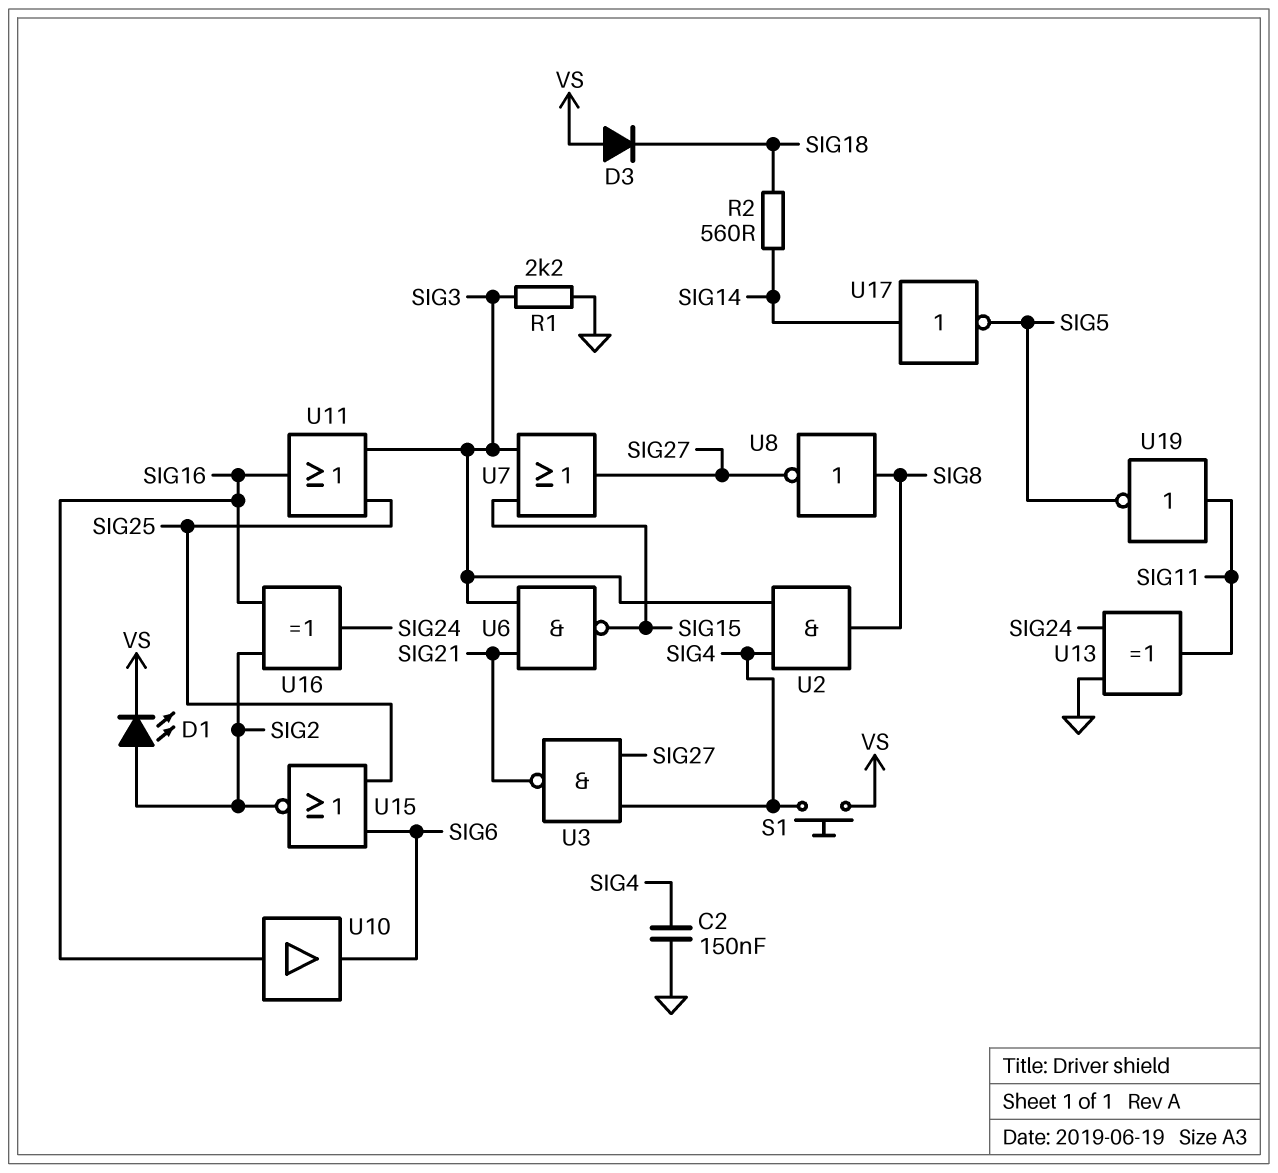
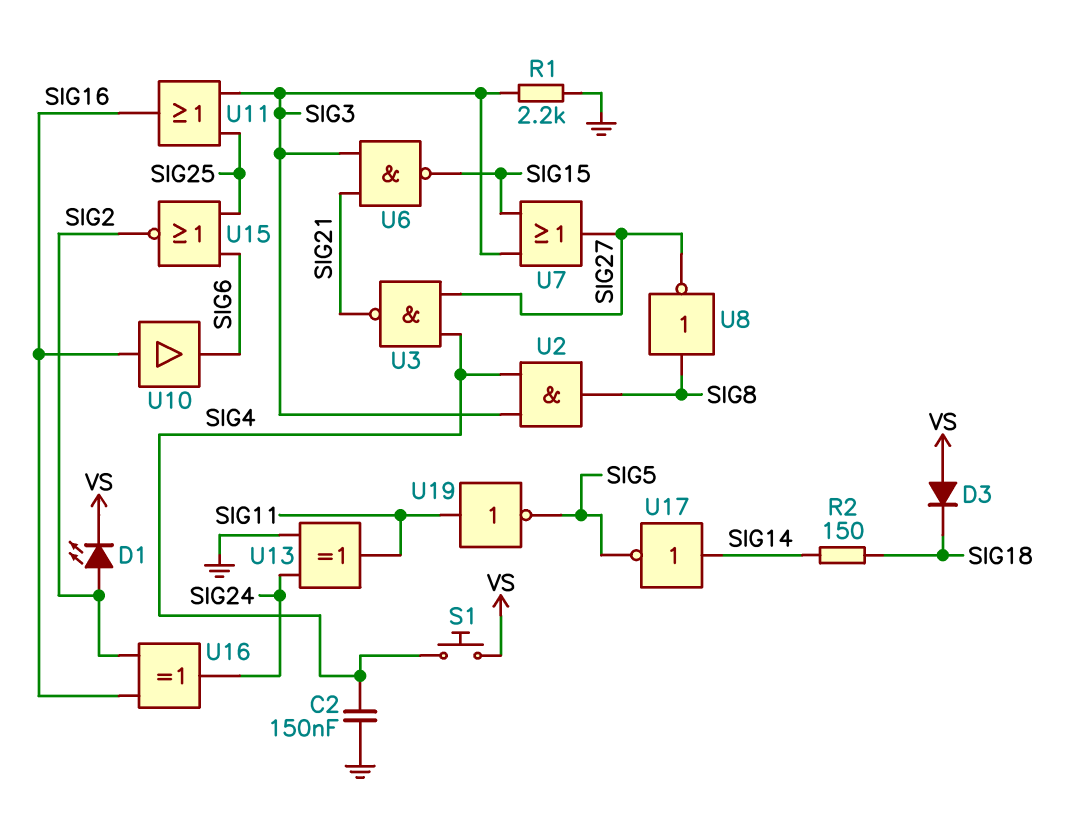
R2: 560 (SIG14, SIG18) -> 150 (SIG14, SIG18)

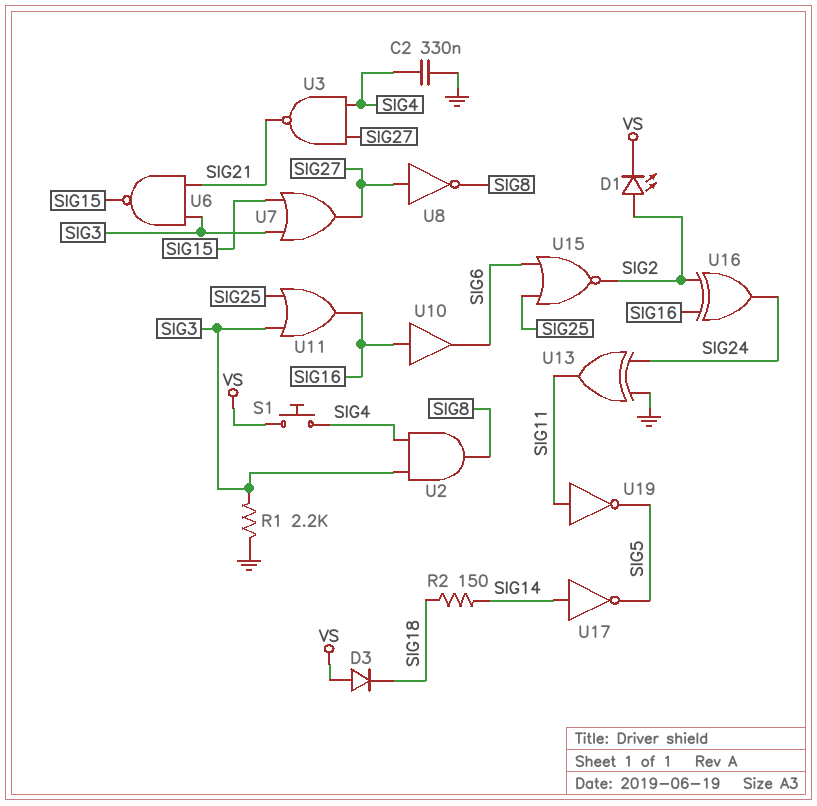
C2: 150nF (GND, SIG4) -> 330nF (GND, SIG4)
U8: NOT (in SIG8, out SIG27) -> NOT (in SIG27, out SIG8)

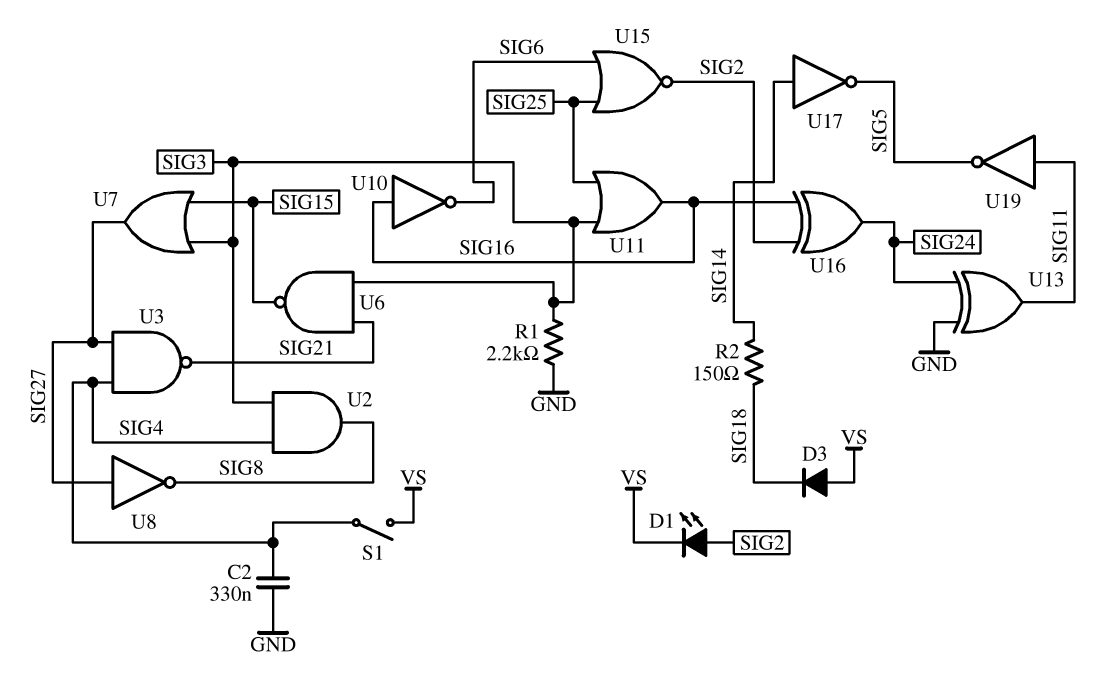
S1: button (SIG4, VS) -> switch (SIG4, VS)
U10: buffer (in SIG16, out SIG6) -> NOT (in SIG16, out SIG6)

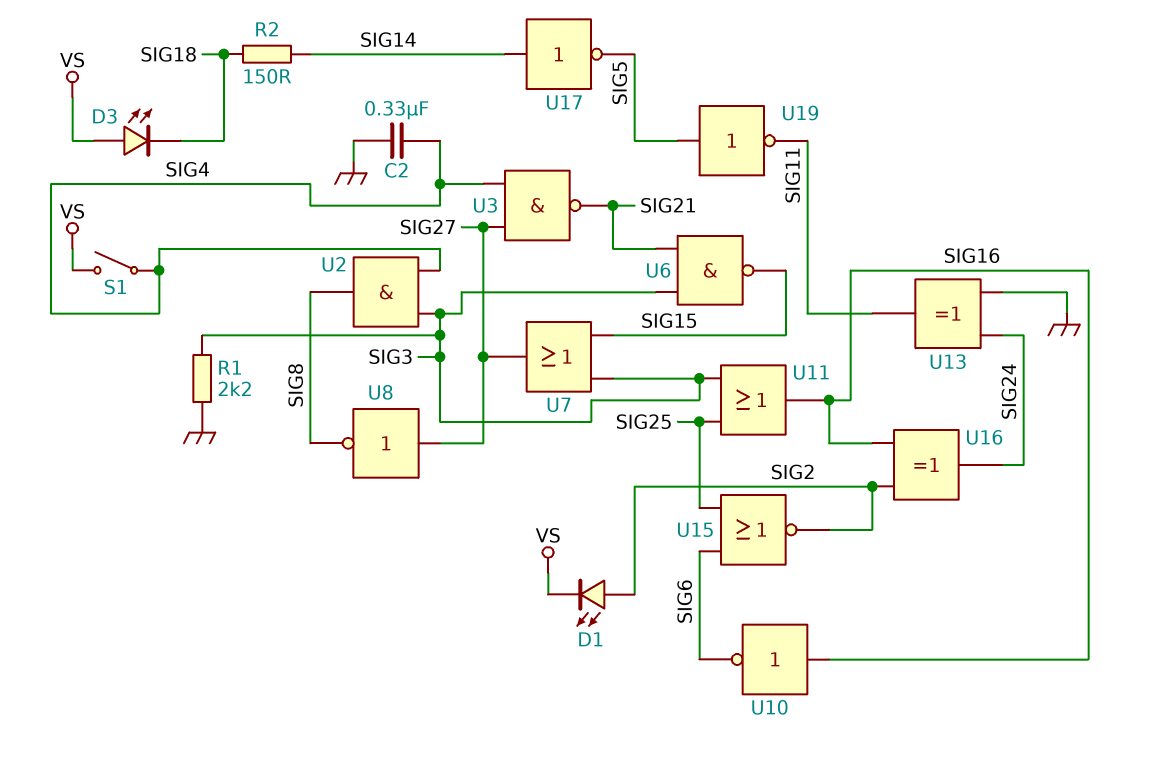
D3: diode (A VS, K SIG18) -> LED (A VS, K SIG18)
U19: NOT (in SIG11, out SIG5) -> NOT (in SIG5, out SIG11)

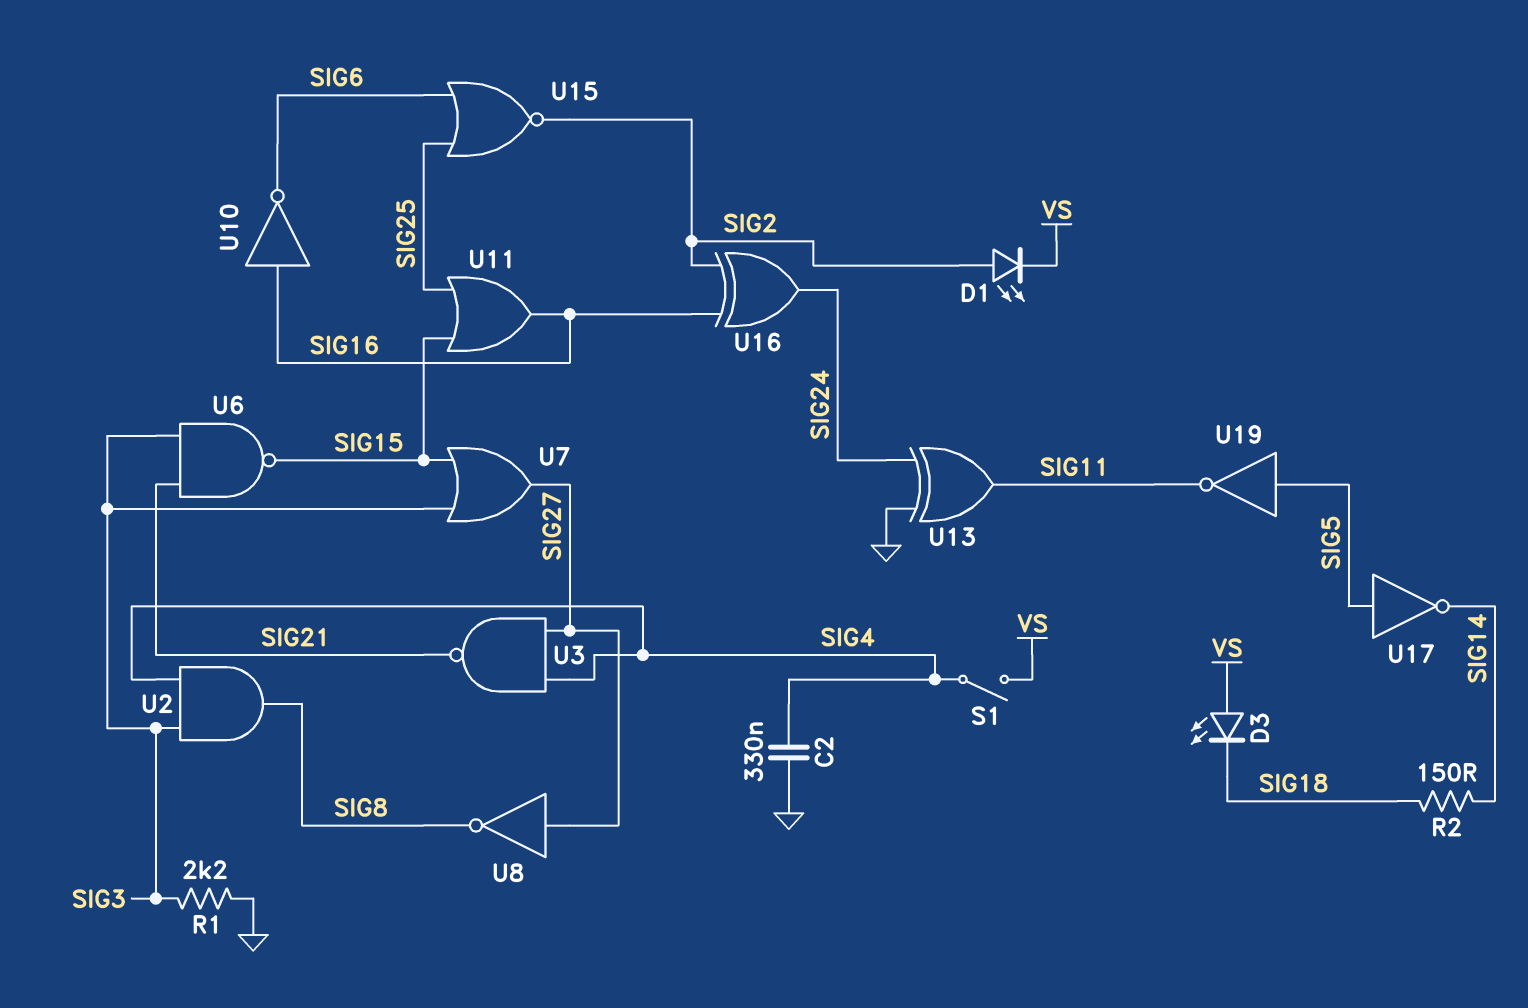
U11: OR (in SIG3, in SIG25, out SIG16) -> OR (in SIG15, in SIG25, out SIG16)
U17: NOT (in SIG14, out SIG5) -> NOT (in SIG5, out SIG14)

